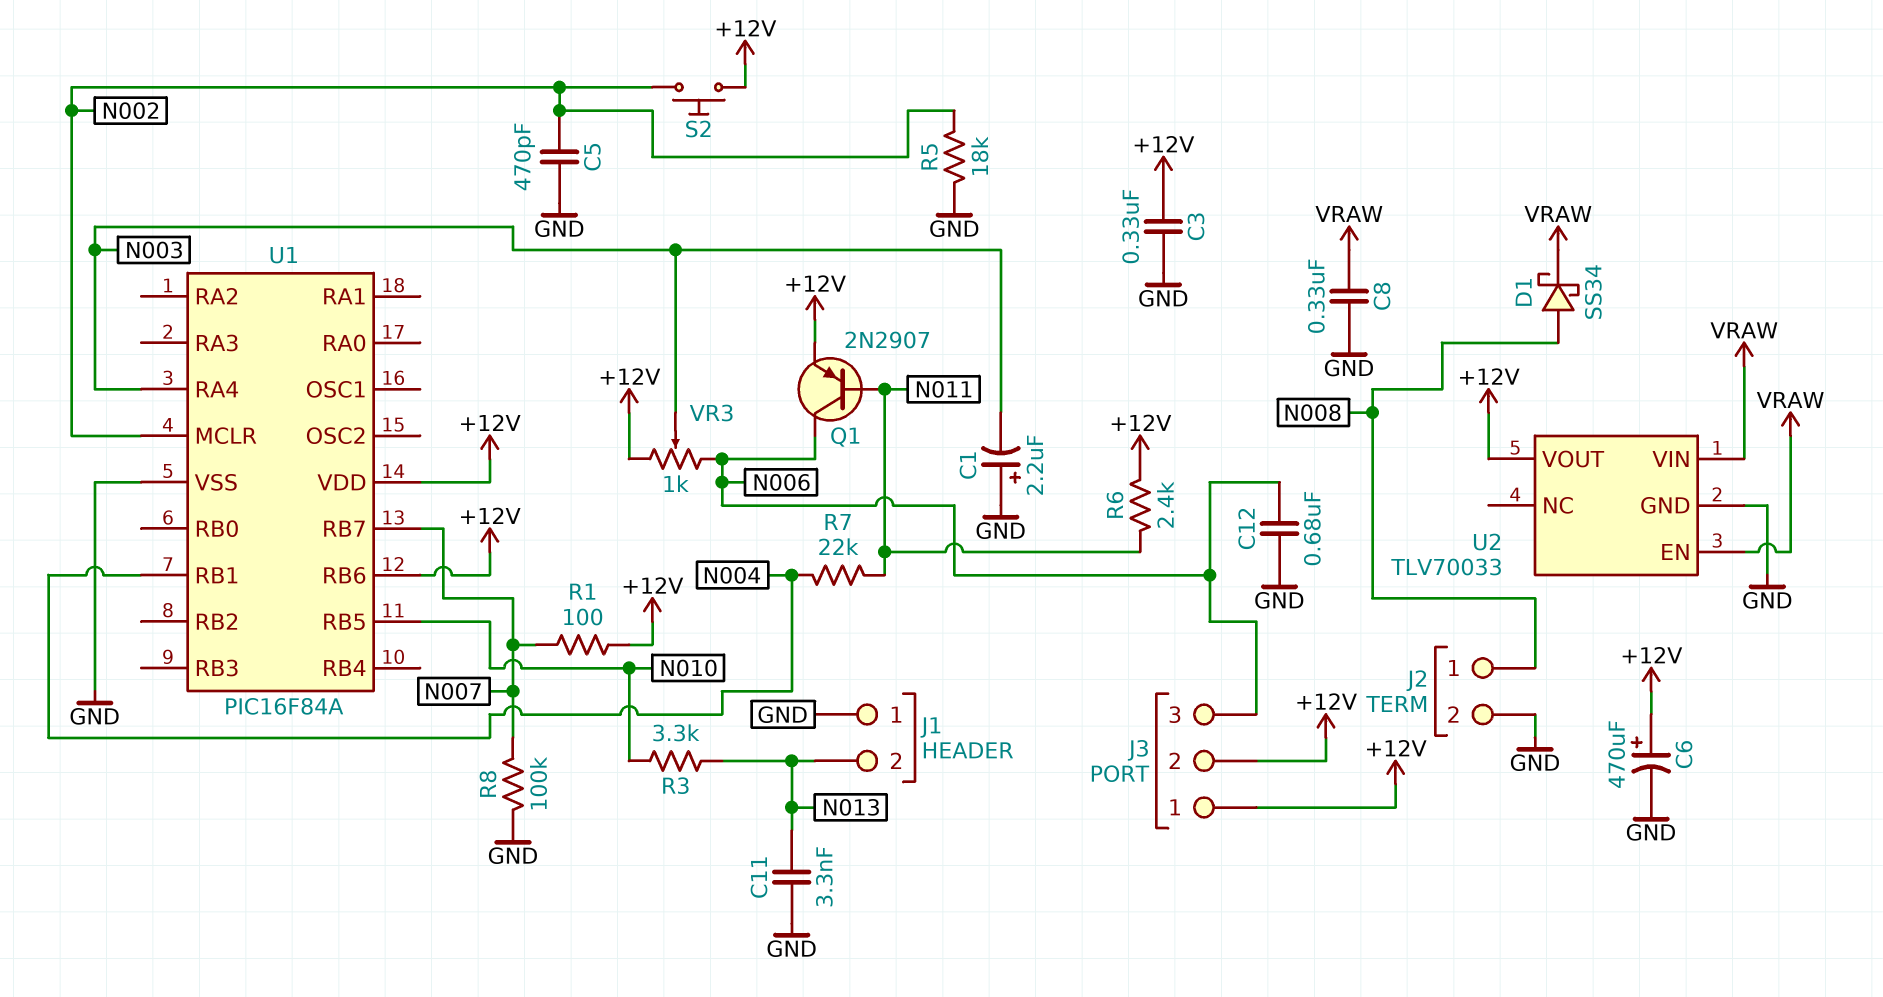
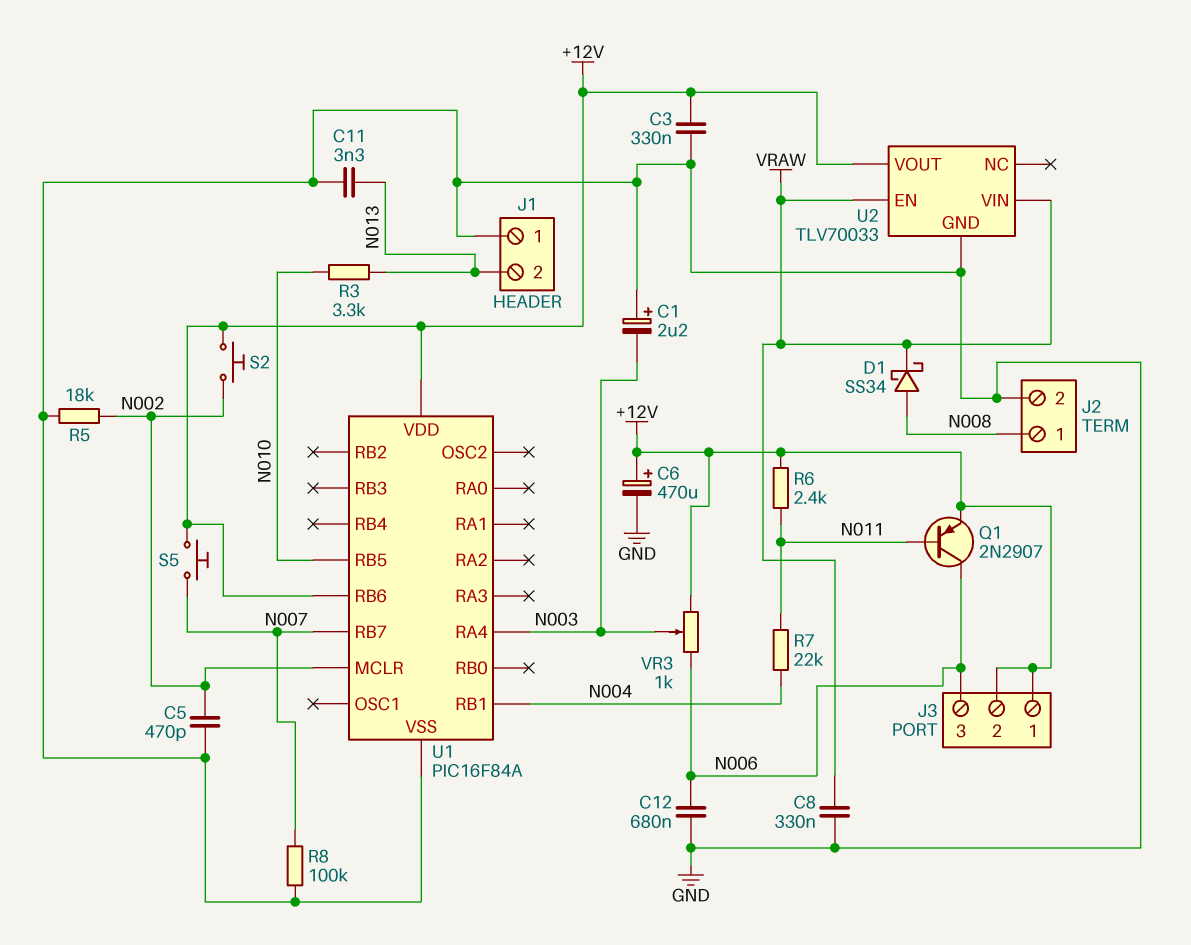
R1: 100 (+12V, N007) -> none
S5: none -> button (+12V, N007)

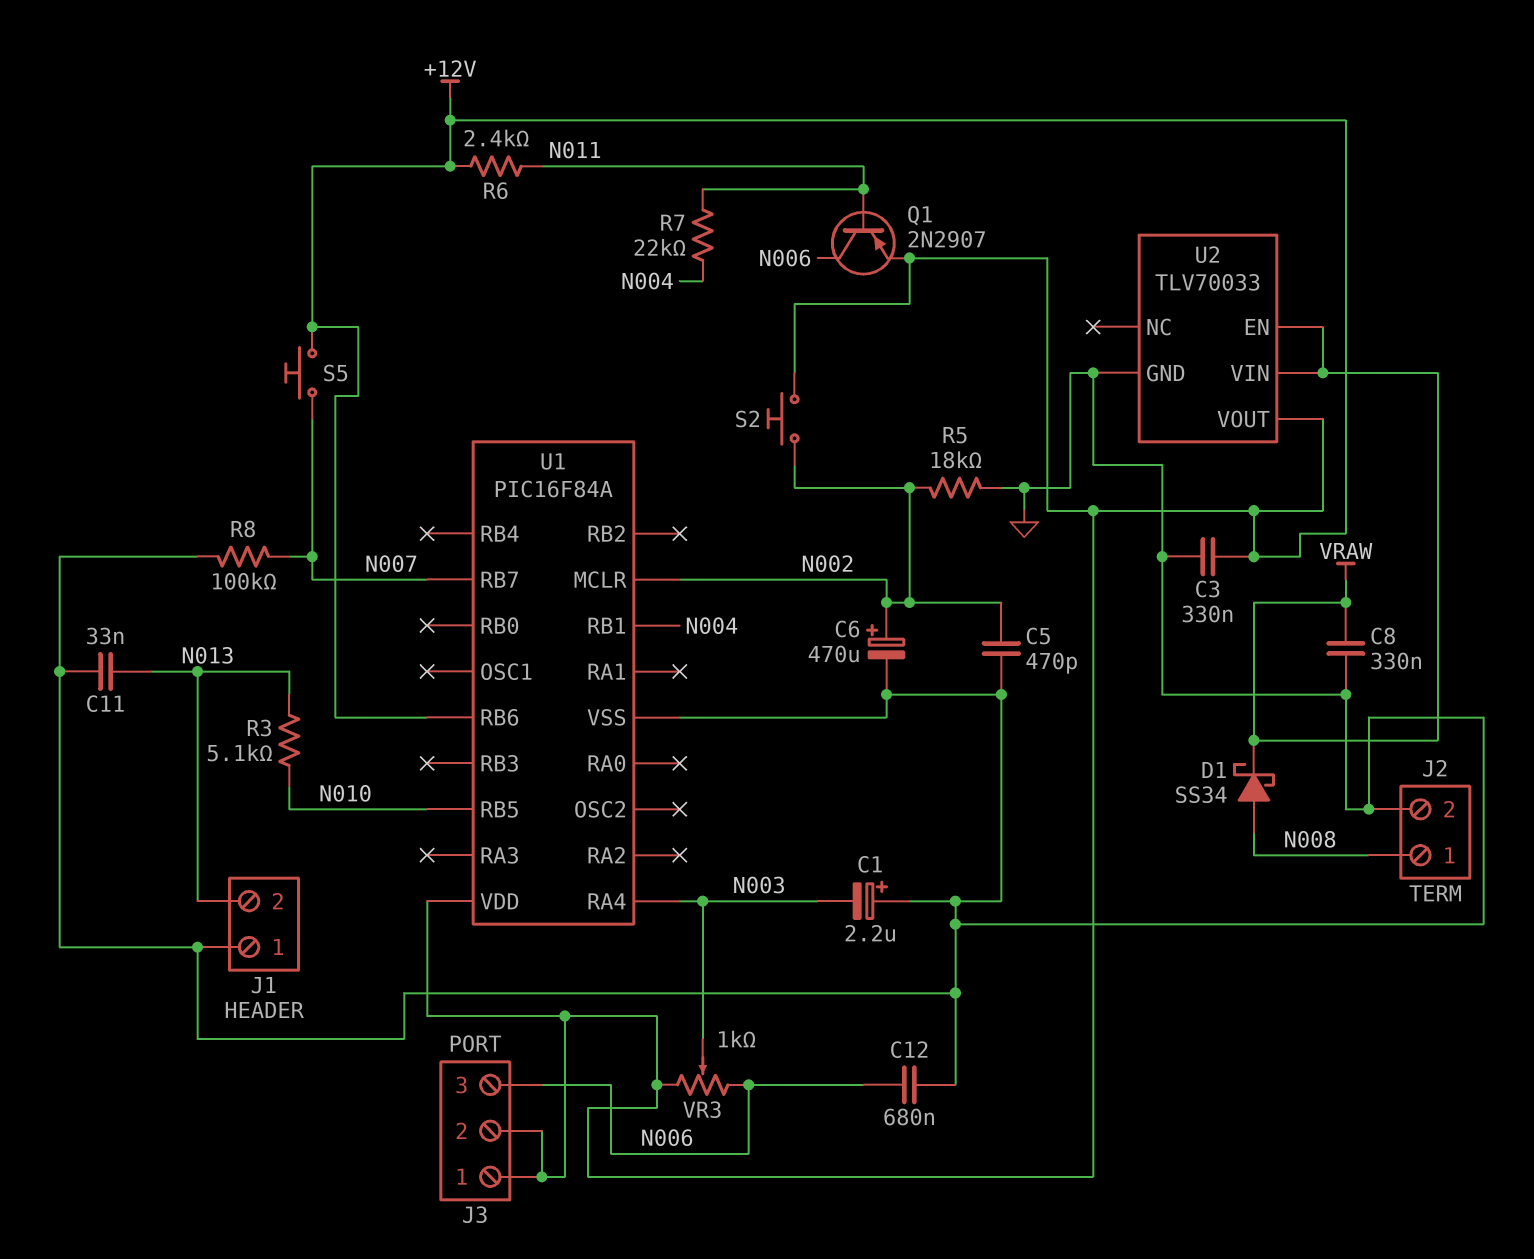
C6: 470uF (plus +12V, minus GND) -> 470uF (plus N002, minus GND)
C11: 3.3nF (GND, N013) -> 33nF (GND, N013)
R3: 3.3k (N010, N013) -> 5.1k (N010, N013)

